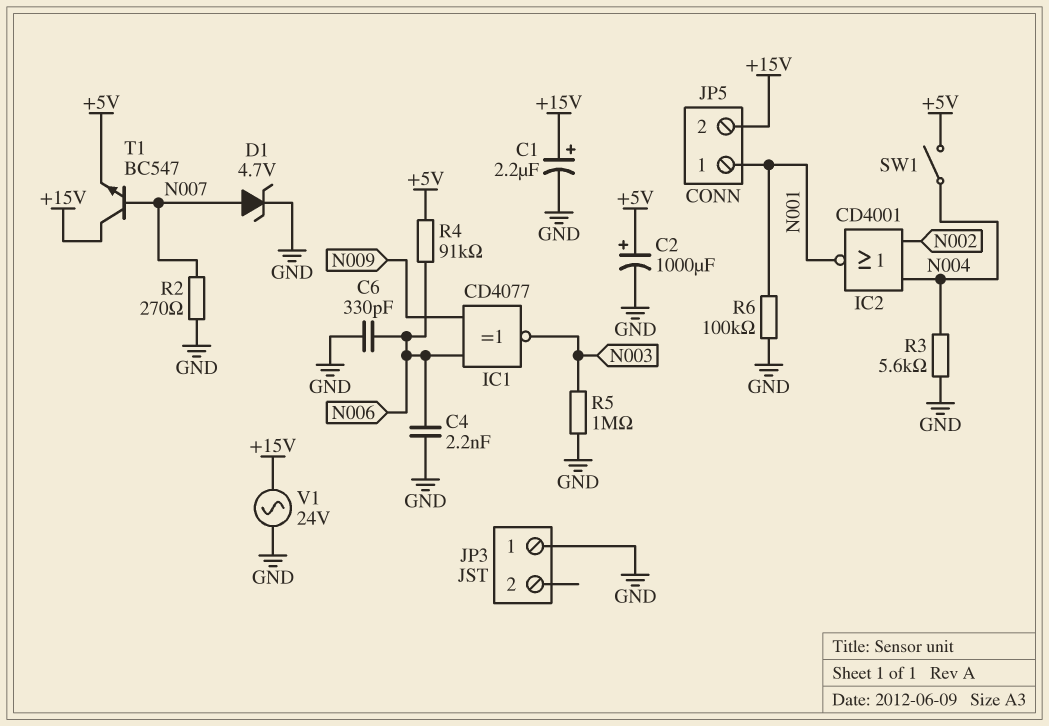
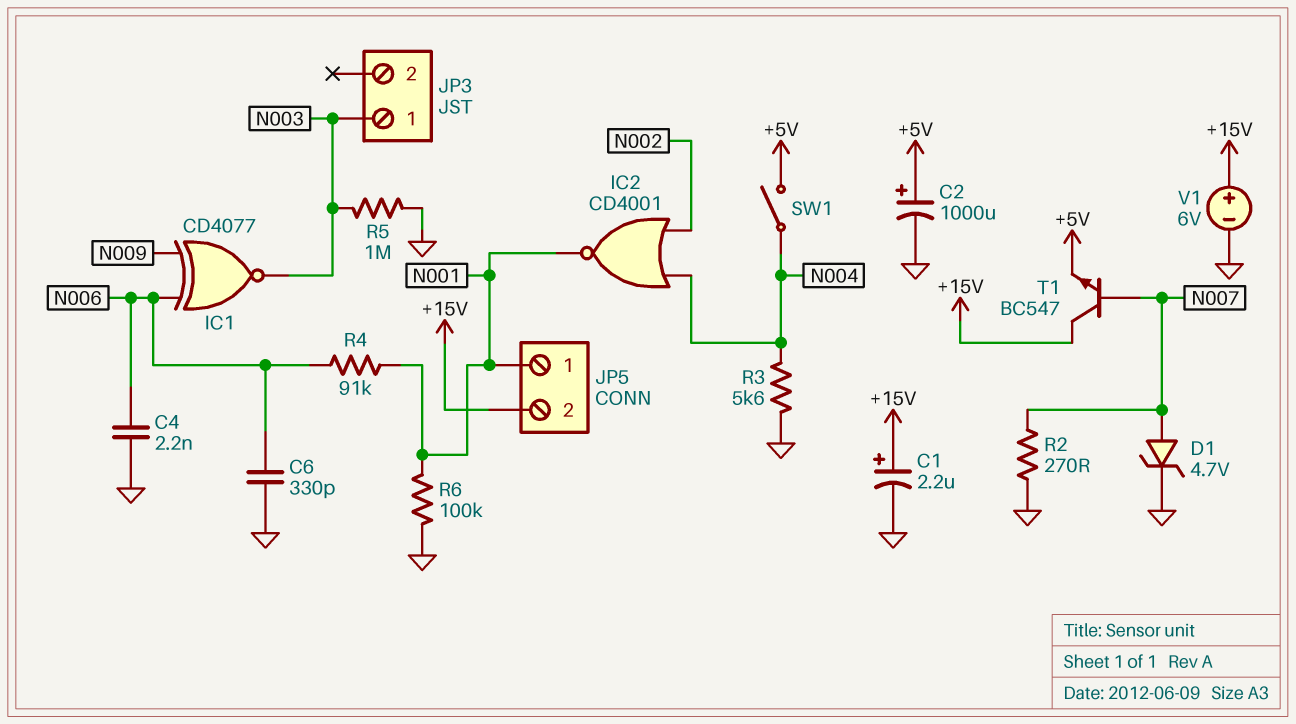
JP3 pin 1: GND -> N003
R4: 91k (+5V, N006) -> 91k (N001, N006)
V1: AC 24V (+15V, GND) -> 6V (plus +15V, minus GND)

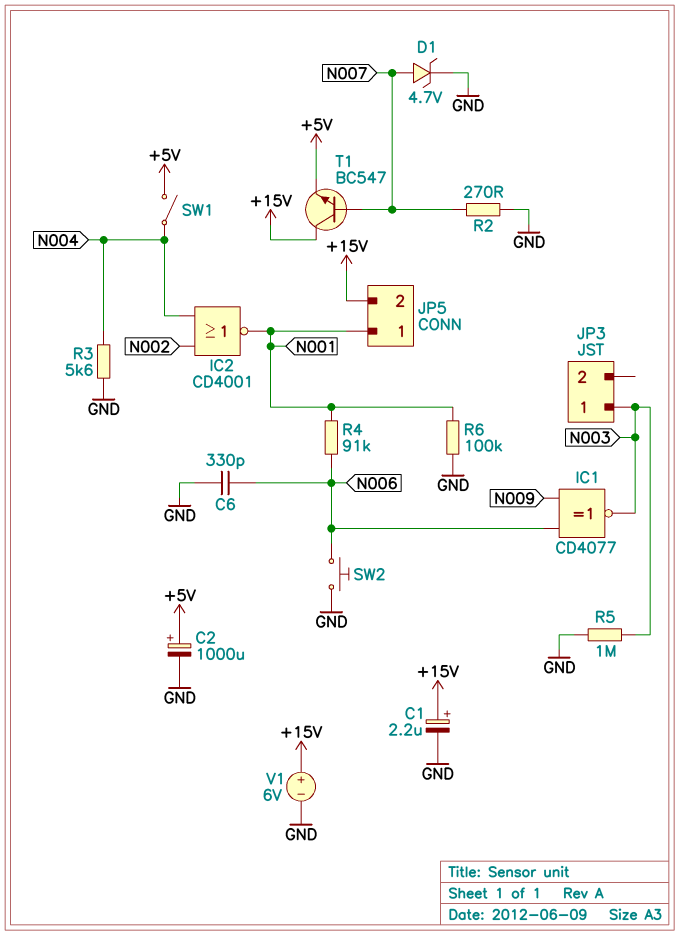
C4: 2.2nF (GND, N006) -> none
SW2: none -> button (GND, N006)

